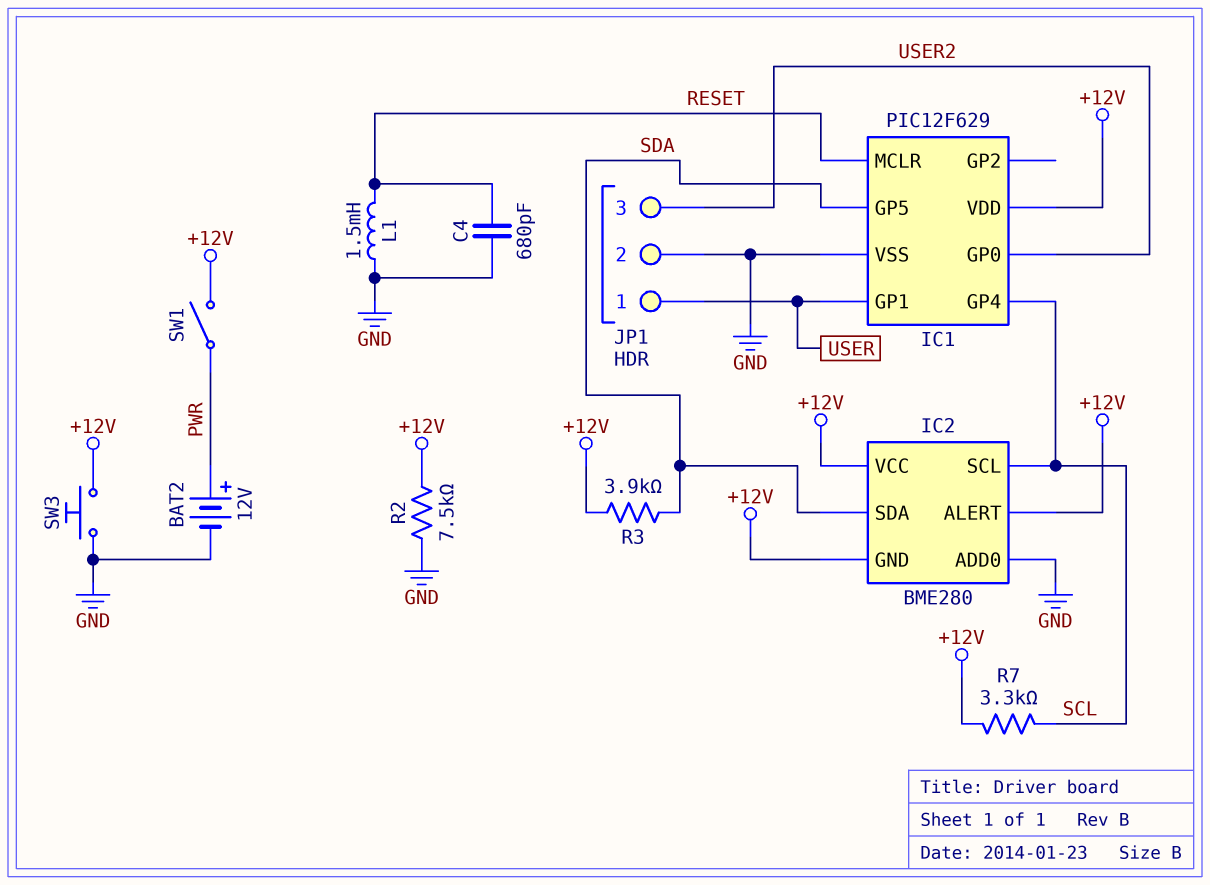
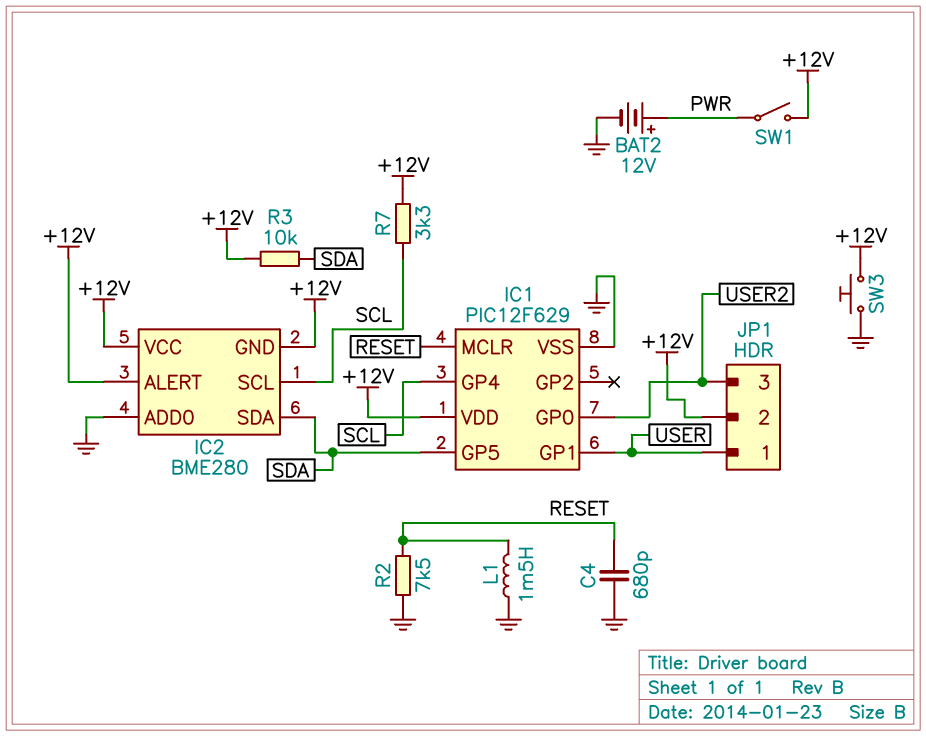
JP1 pin 2: GND -> +12V
R2: 7.5k (+12V, GND) -> 7.5k (GND, RESET)
R3: 3.9k (+12V, SDA) -> 10k (+12V, SDA)

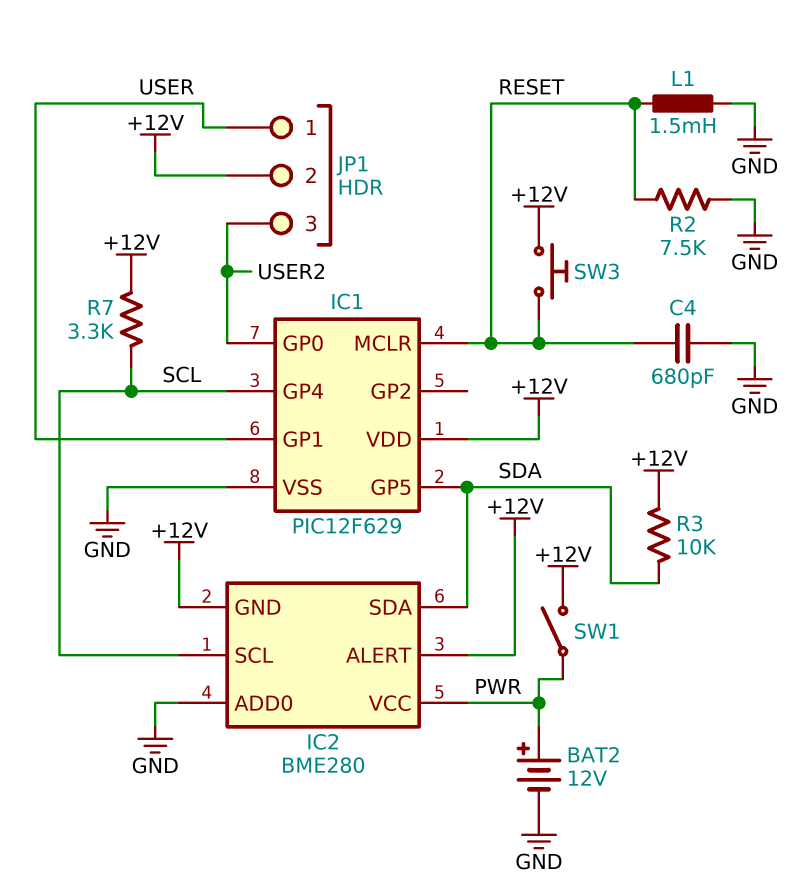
IC2 pin VCC: +12V -> PWR
SW3: button (+12V, GND) -> button (+12V, RESET)

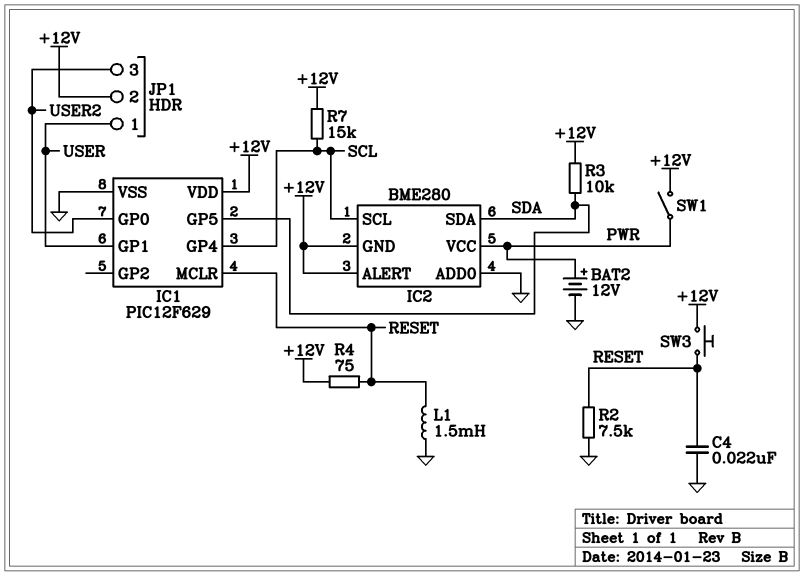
C4: 680pF (GND, RESET) -> 22nF (GND, RESET)
R4: none -> 75 (+12V, RESET)
R7: 3.3k (+12V, SCL) -> 15k (+12V, SCL)

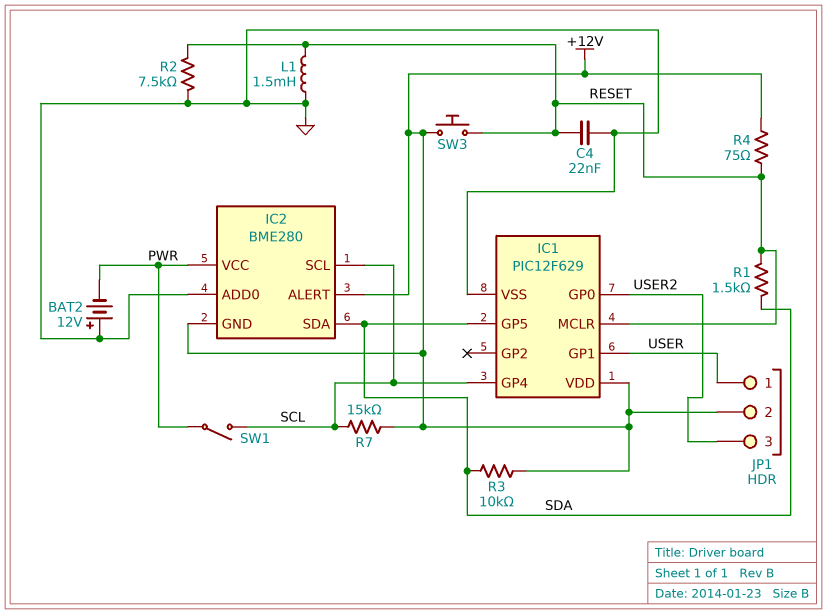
BAT2: 12V (plus PWR, minus GND) -> 12V (plus GND, minus PWR)
R1: none -> 1.5k (RESET, SDA)
SW1: switch (+12V, PWR) -> switch (PWR, SCL)

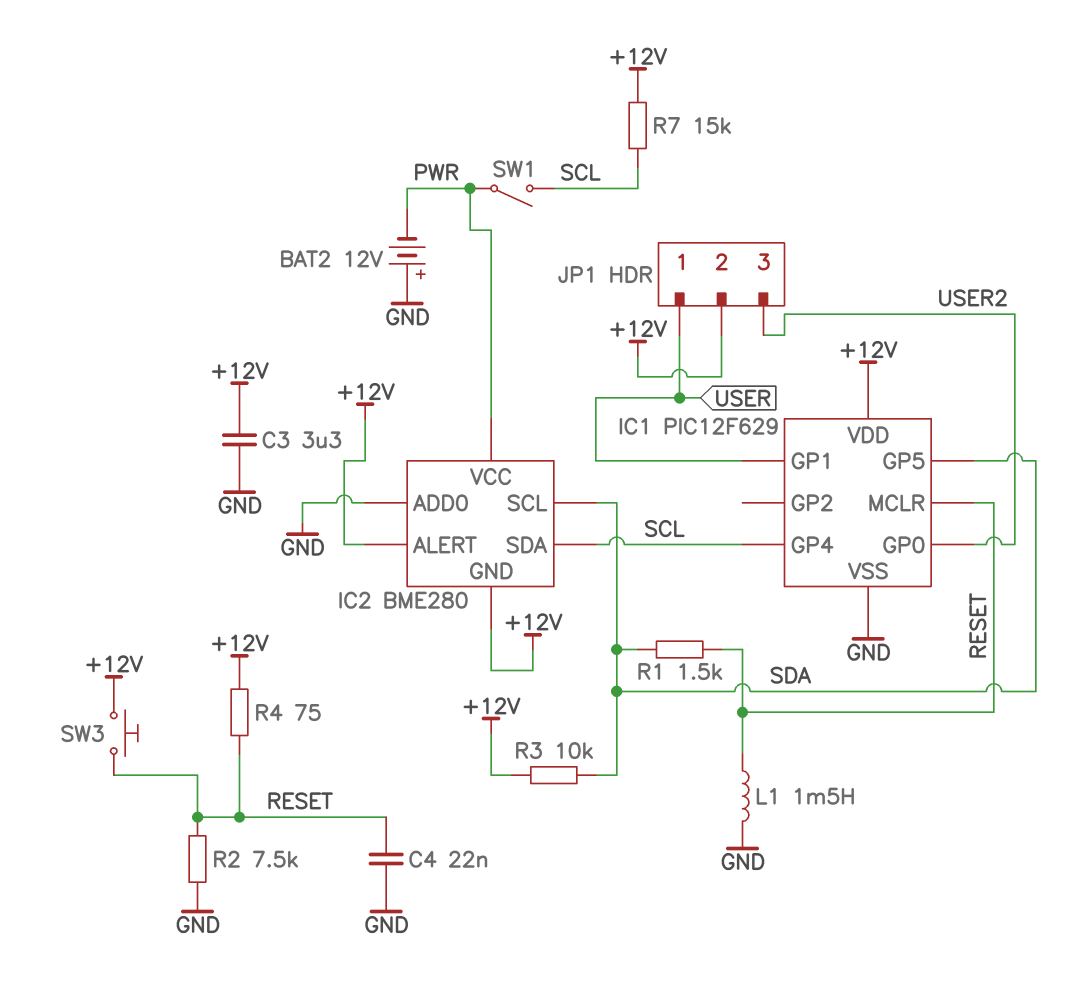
C3: none -> 3.3uF (+12V, GND)
IC2 pin SCL: SCL -> SDA
IC2 pin SDA: SDA -> SCL

